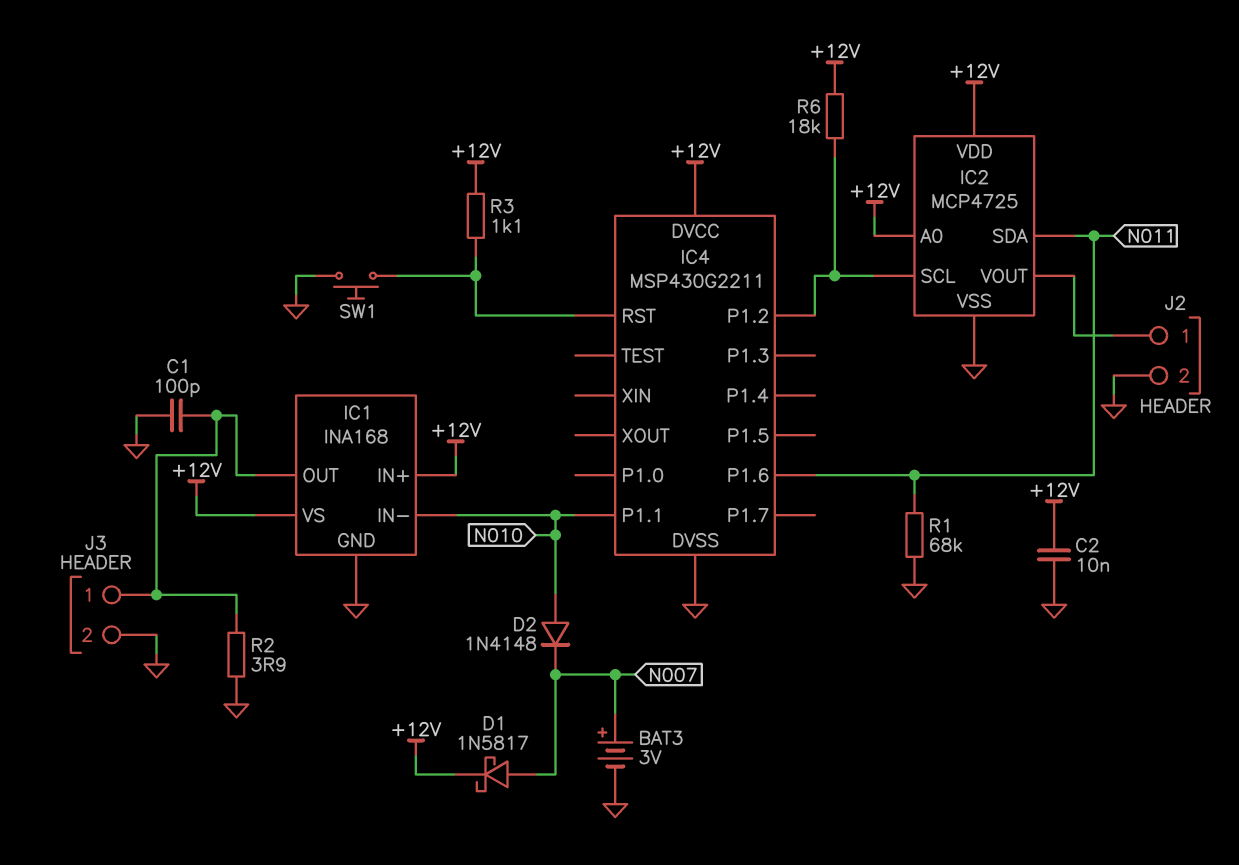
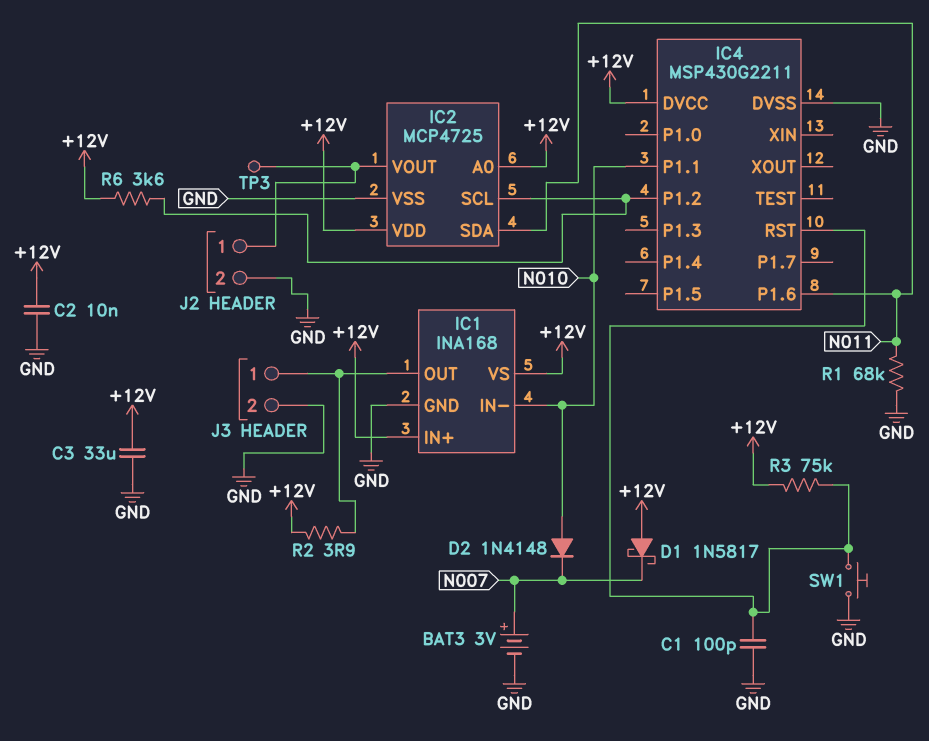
C1: 100pF (GND, IC1/OUT) -> 100pF (GND, IC4/RST)
C3: none -> 33uF (+12V, GND)
D1: schottky 1N5817 (A N007, K +12V) -> schottky 1N5817 (A +12V, K N007)
R2: 3.9 (GND, IC1/OUT) -> 3.9 (+12V, IC1/OUT)
R3: 1.1k (+12V, IC4/RST) -> 75k (+12V, IC4/RST)
R6: 18k (+12V, IC2/SCL) -> 3.6k (+12V, IC2/SCL)
TP3: none -> test point (IC2/VOUT)

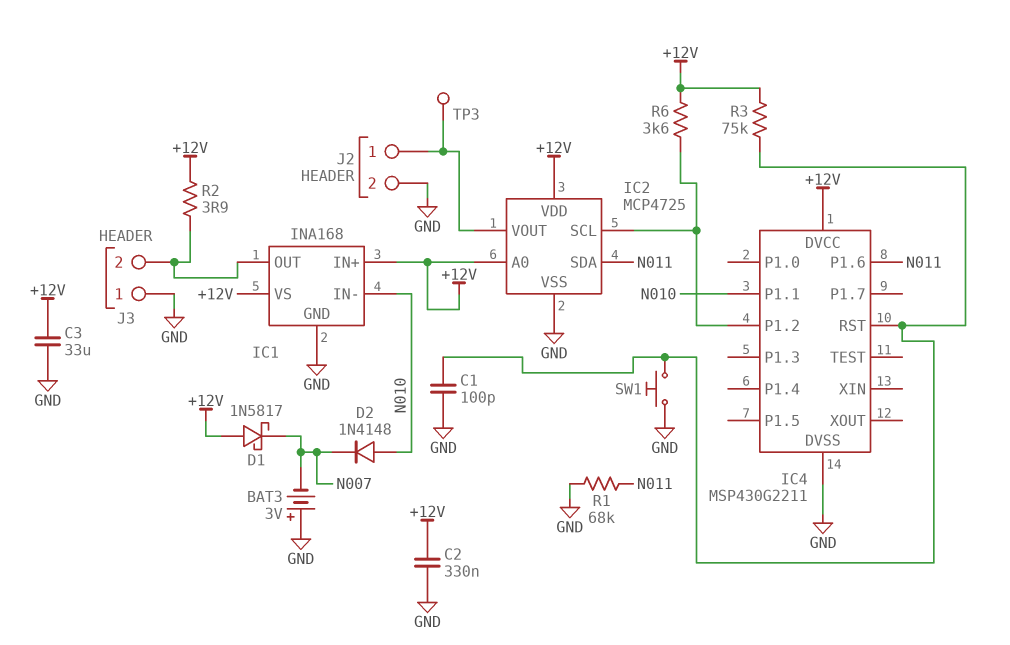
BAT3: 3V (plus N007, minus GND) -> 3V (plus GND, minus N007)
C2: 10nF (+12V, GND) -> 330nF (+12V, GND)
J3 pin 1: IC1/OUT -> GND
J3 pin 2: GND -> IC1/OUT

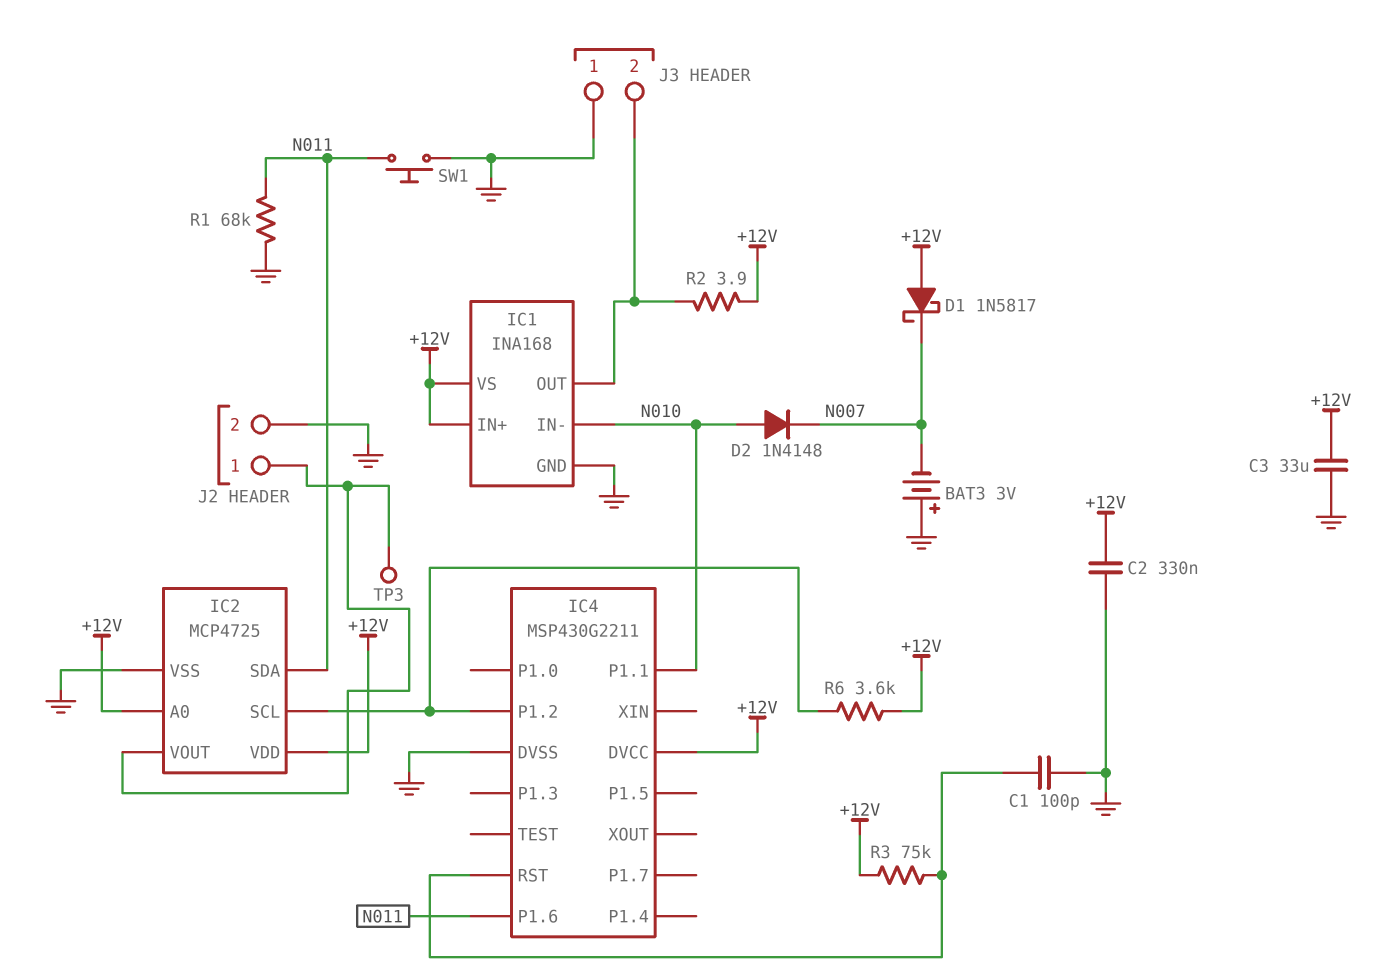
SW1: button (GND, IC4/RST) -> button (GND, N011)

